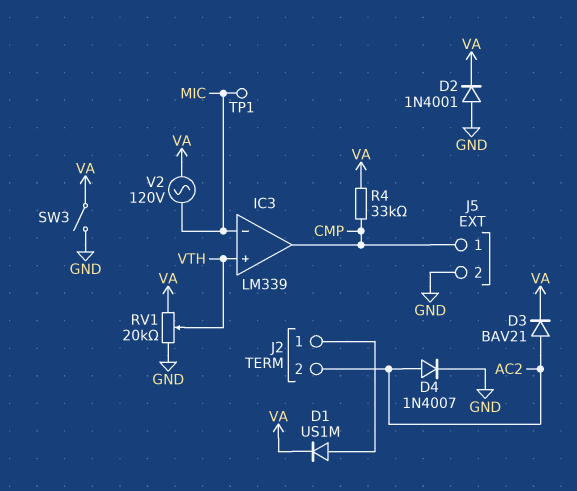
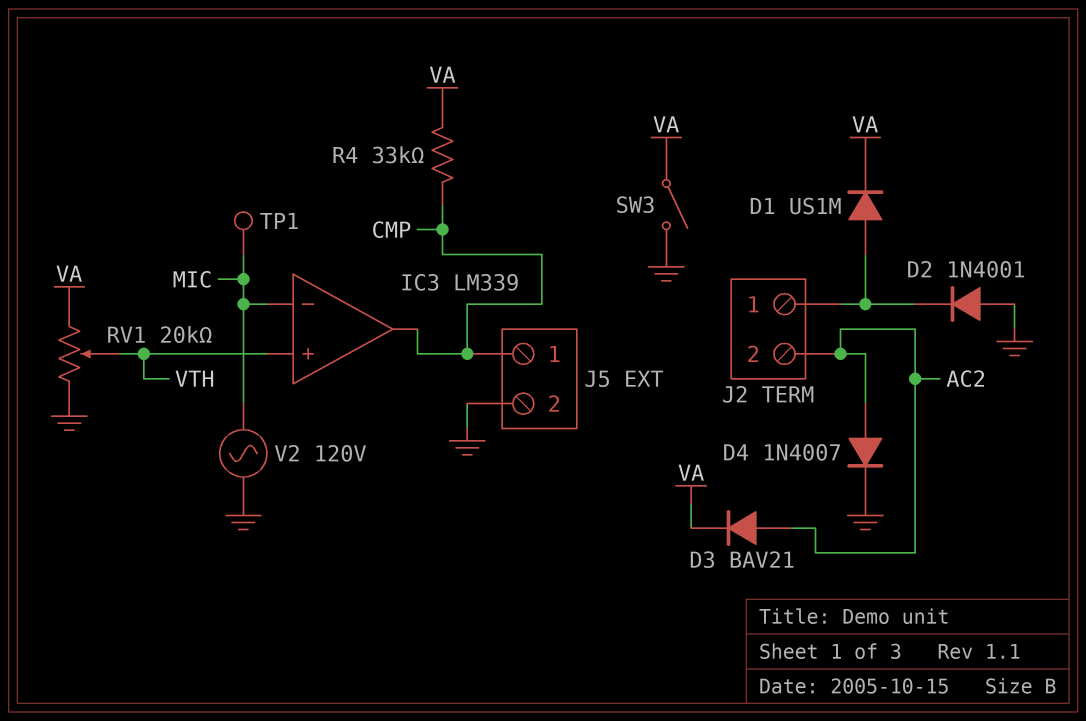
D2: diode 1N4001 (A GND, K VA) -> diode 1N4001 (A GND, K J2/1)
V2: AC 120V (MIC, VA) -> AC 120V (GND, MIC)

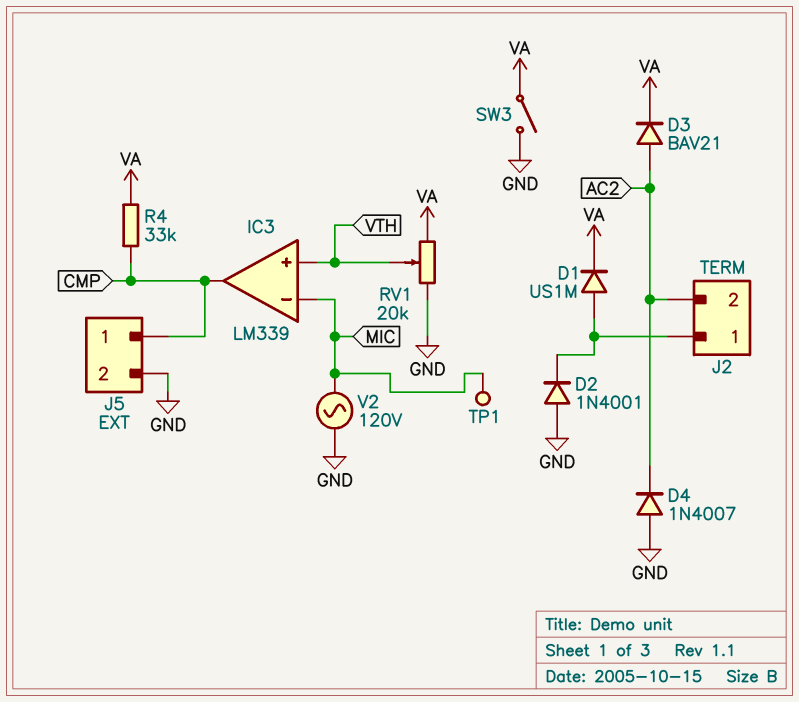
D4: diode 1N4007 (A AC2, K GND) -> diode 1N4007 (A GND, K AC2)

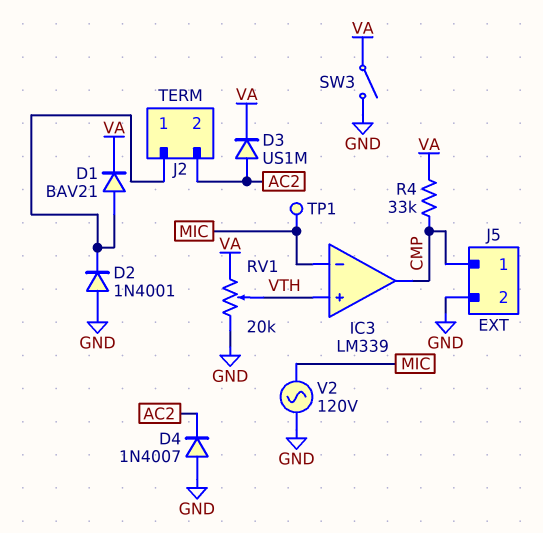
D1: diode US1M (A J2/1, K VA) -> diode BAV21 (A J2/1, K VA)
D3: diode BAV21 (A AC2, K VA) -> diode US1M (A AC2, K VA)

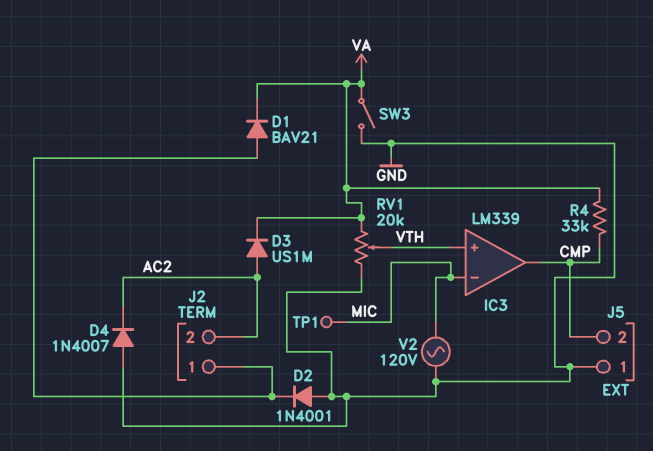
J5 pin 1: CMP -> GND
J5 pin 2: GND -> CMP

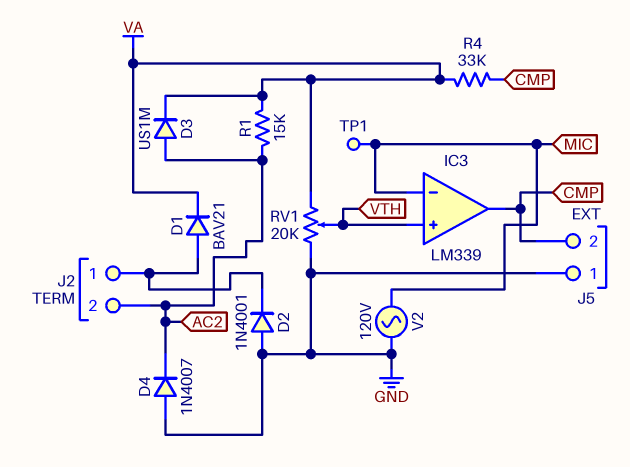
R1: none -> 15k (AC2, VA)
SW3: switch (GND, VA) -> none

